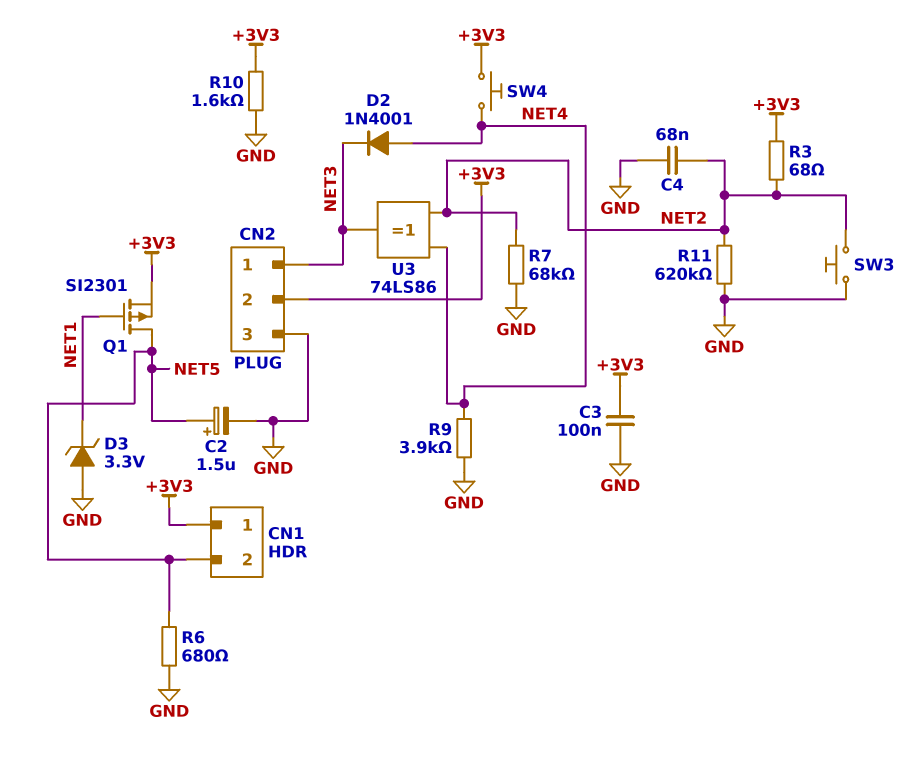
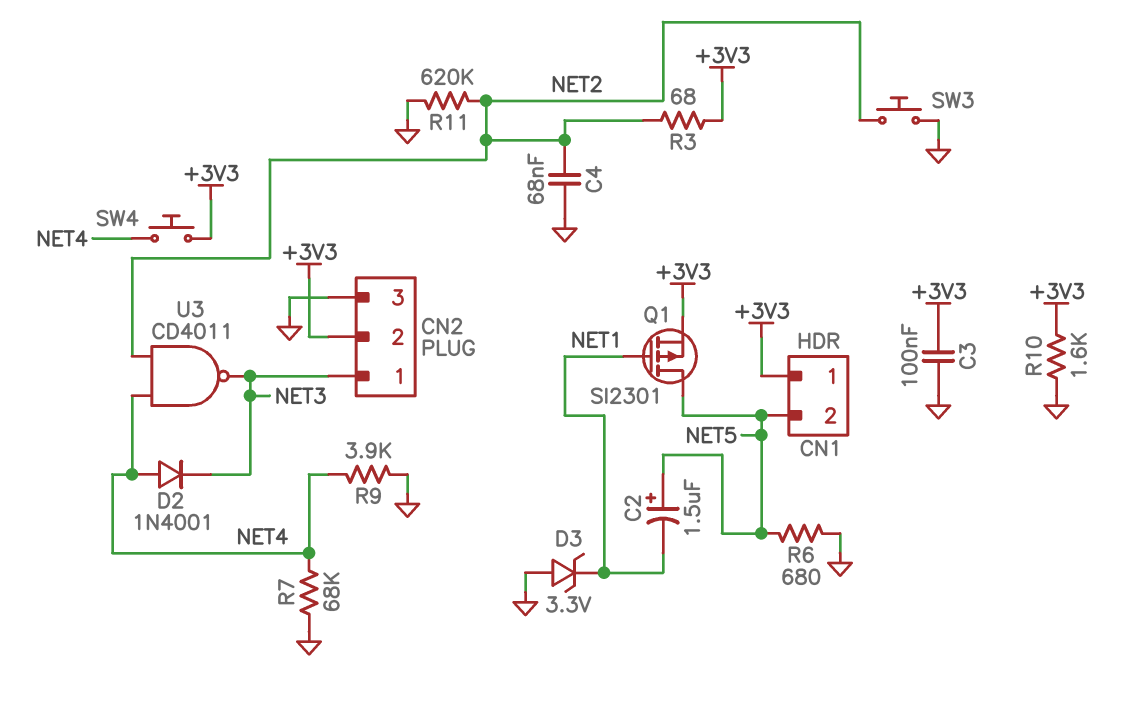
C2: 1.5uF (plus NET5, minus GND) -> 1.5uF (plus NET5, minus NET1)
R7: 68k (GND, NET2) -> 68k (GND, NET4)
U3: XOR 74LS86 (in NET2, in NET4, out NET3) -> NAND CD4011 (in NET2, in NET4, out NET3)

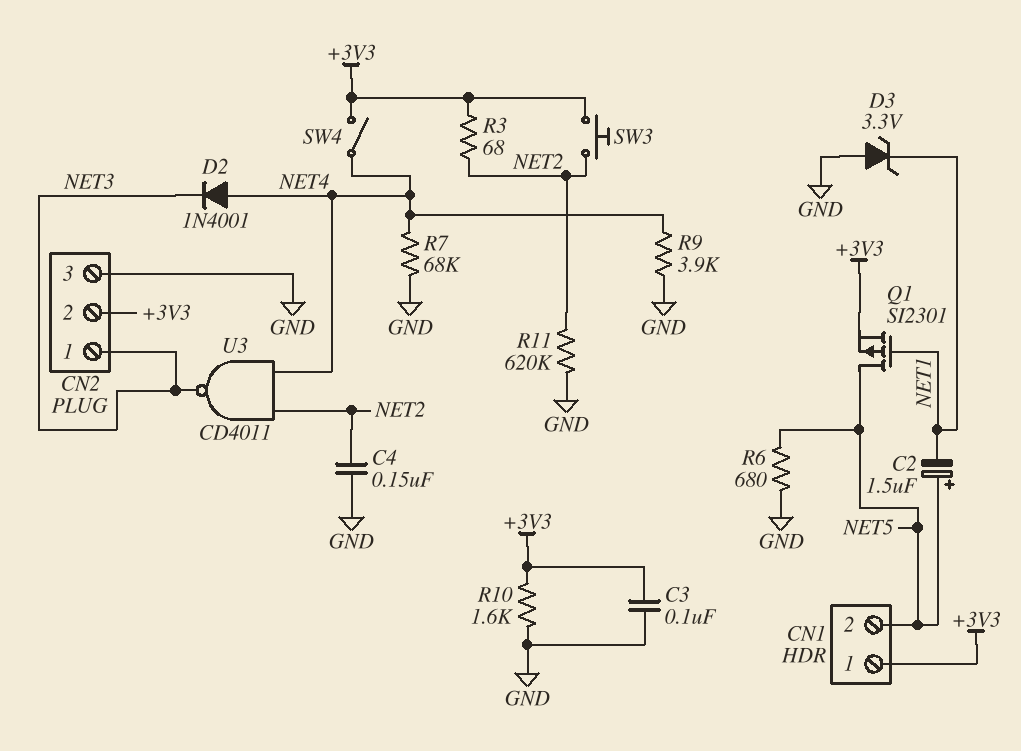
C4: 68nF (GND, NET2) -> 150nF (GND, NET2)
SW3: button (GND, NET2) -> button (+3V3, NET2)
SW4: button (+3V3, NET4) -> switch (+3V3, NET4)

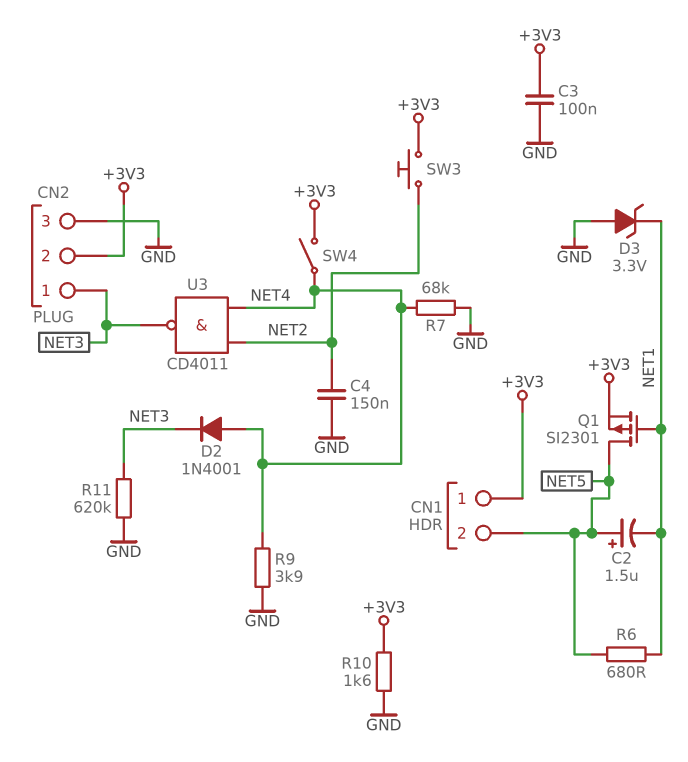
R3: 68 (+3V3, NET2) -> none
R6: 680 (GND, NET5) -> 680 (NET1, NET5)
R11: 620k (GND, NET2) -> 620k (GND, NET3)

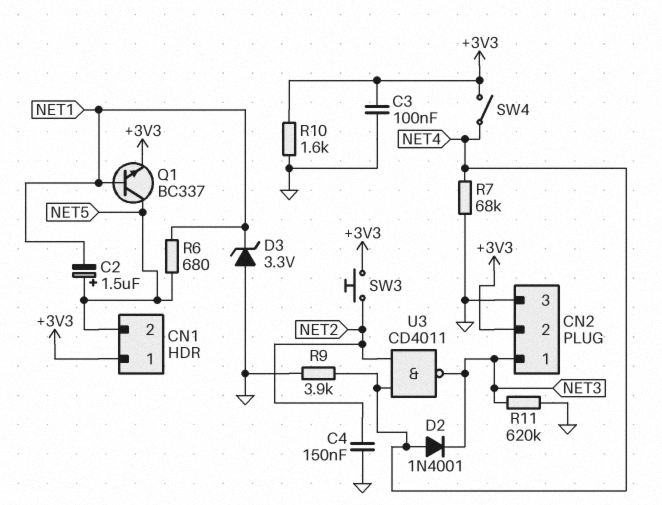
Q1: PMOS SI2301 (G NET1, D NET5, S +3V3) -> NPN BC337 (B NET1, C NET5, E +3V3)

